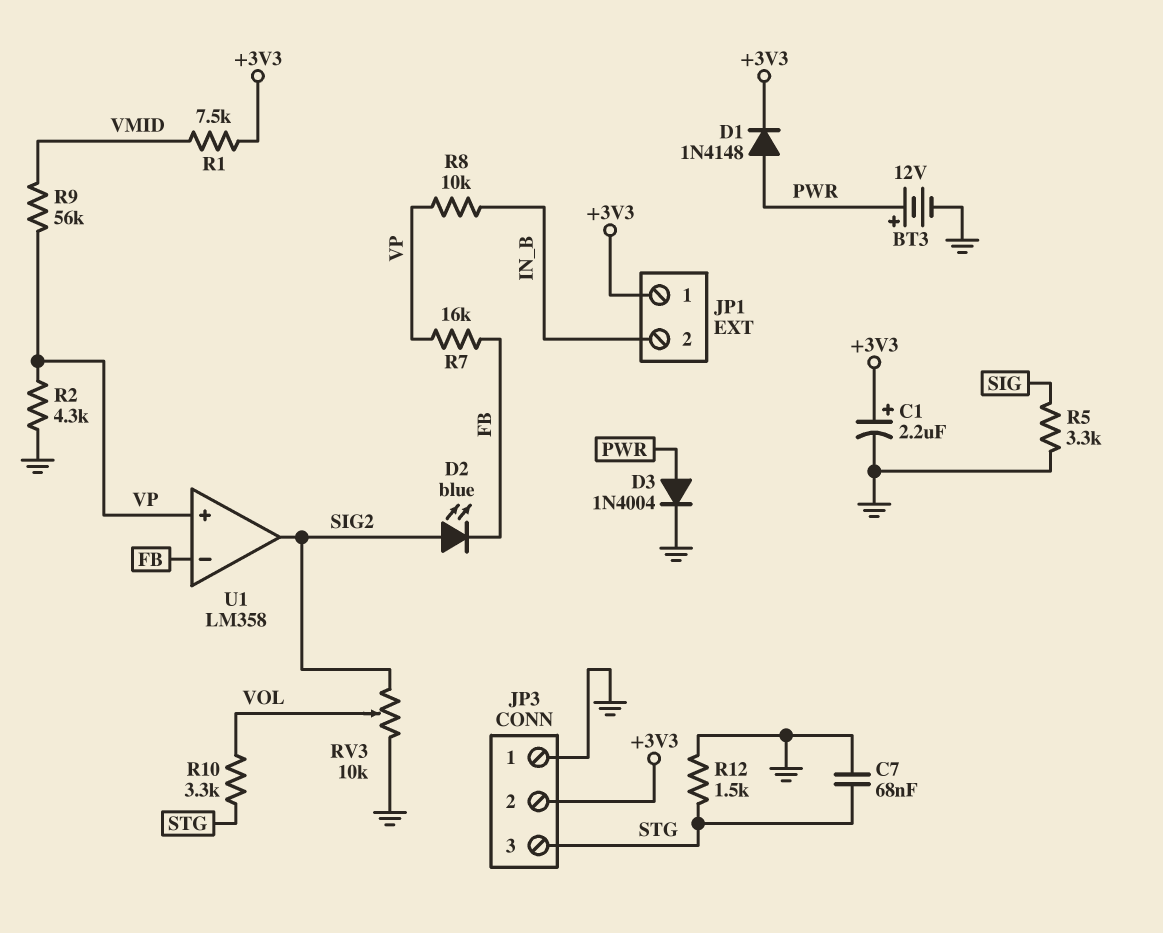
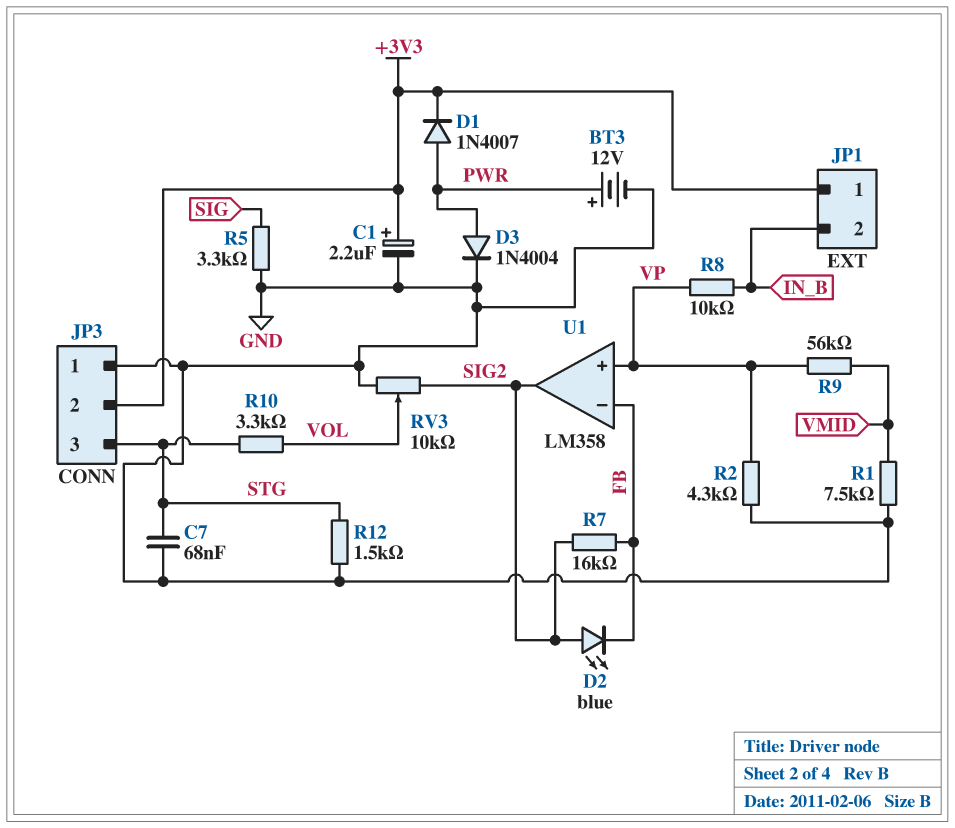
D1: diode 1N4148 (A PWR, K +3V3) -> diode 1N4007 (A PWR, K +3V3)
R1: 7.5k (+3V3, VMID) -> 7.5k (GND, VMID)
R7: 16k (FB, VP) -> 16k (FB, SIG2)

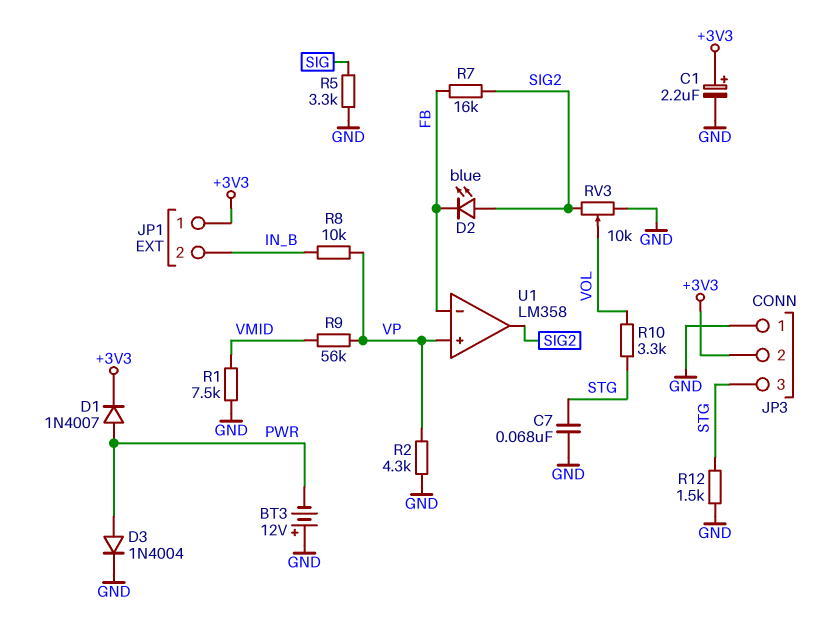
BT3: 12V (plus PWR, minus GND) -> 12V (plus GND, minus PWR)

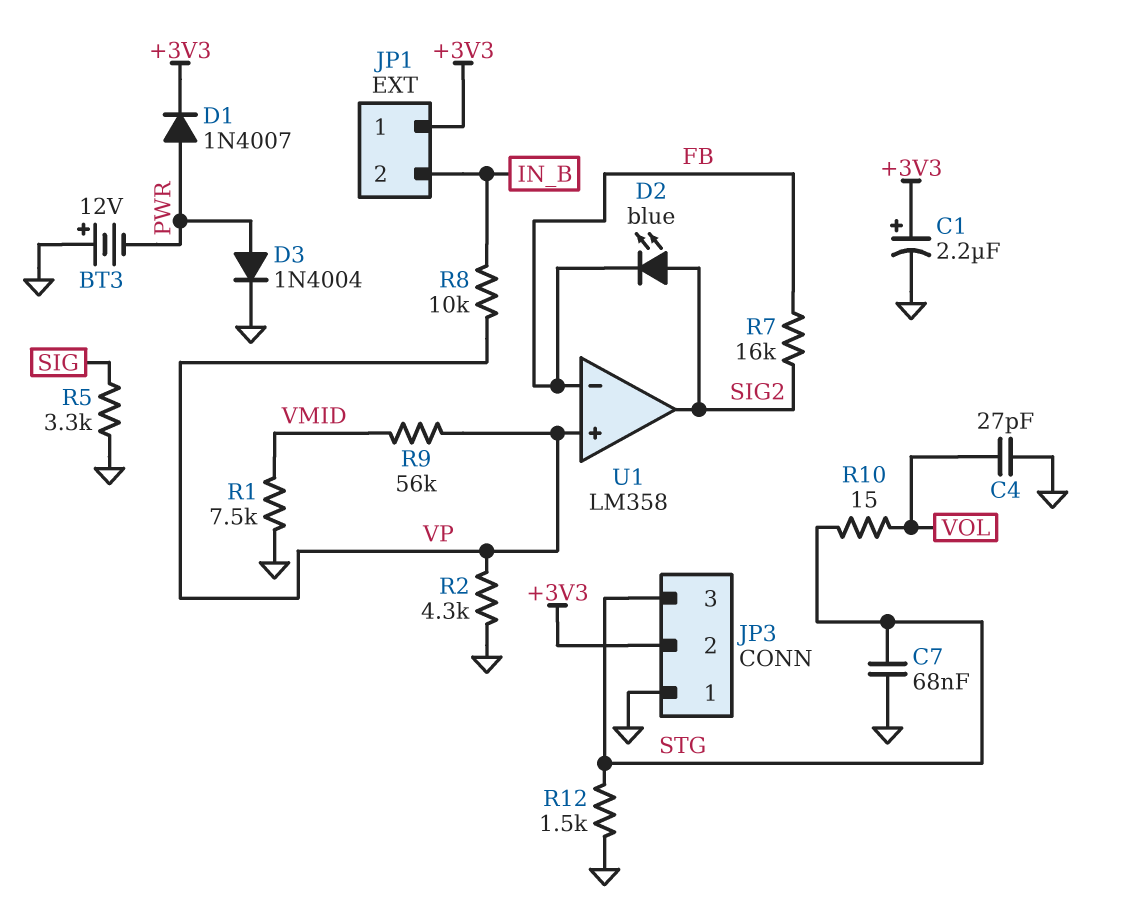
C4: none -> 27pF (GND, VOL)
R10: 3.3k (STG, VOL) -> 15 (STG, VOL)
RV3: 10k (GND, SIG2, wiper VOL) -> none

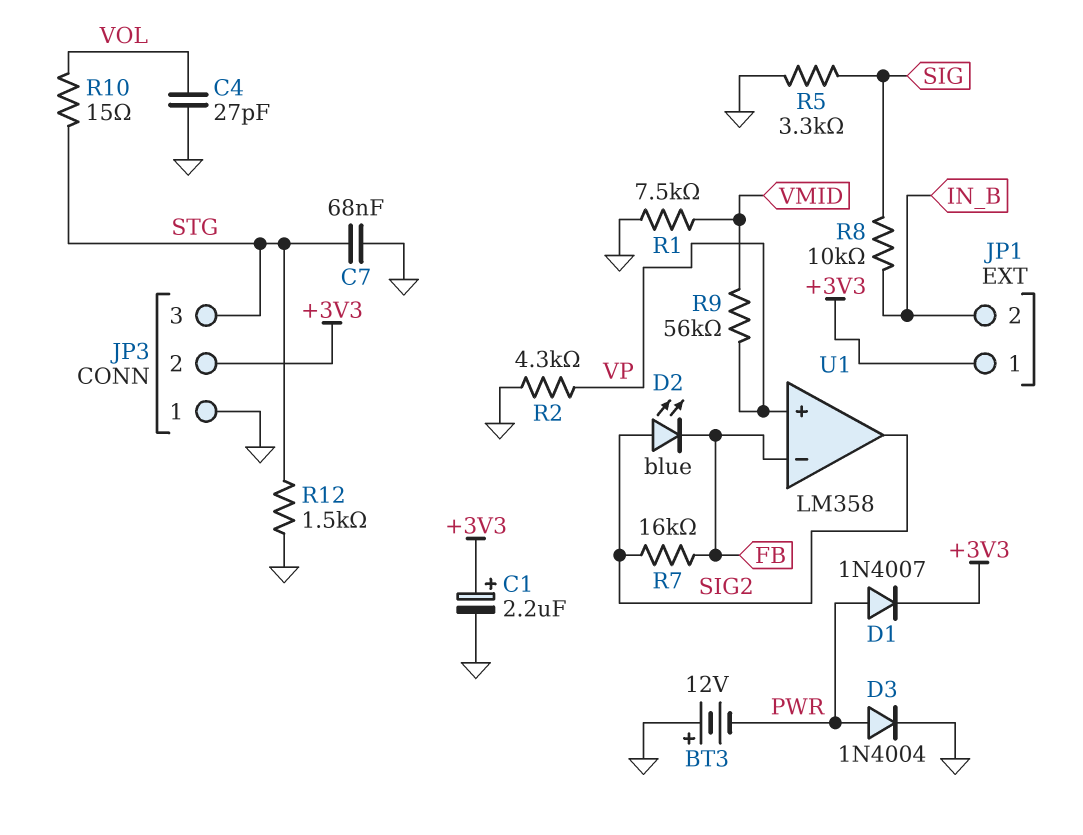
R8: 10k (IN_B, VP) -> 10k (IN_B, SIG)

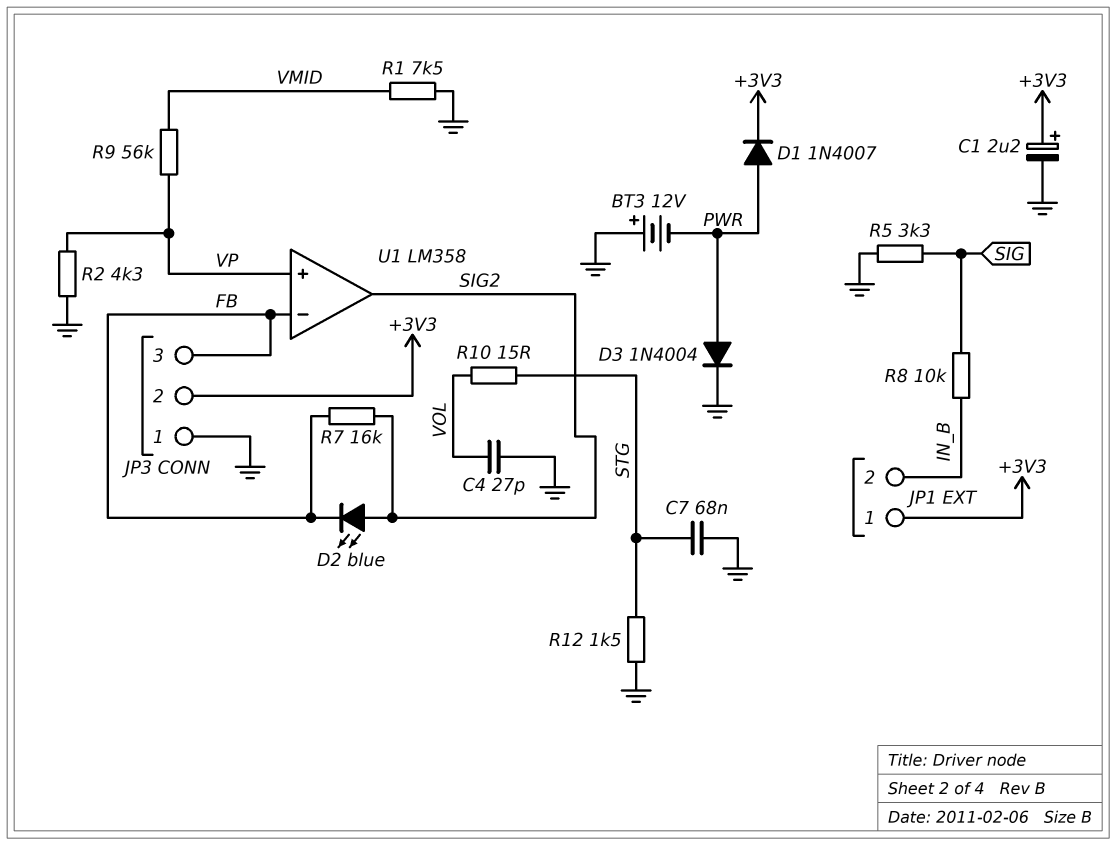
JP3 pin 3: STG -> FB

